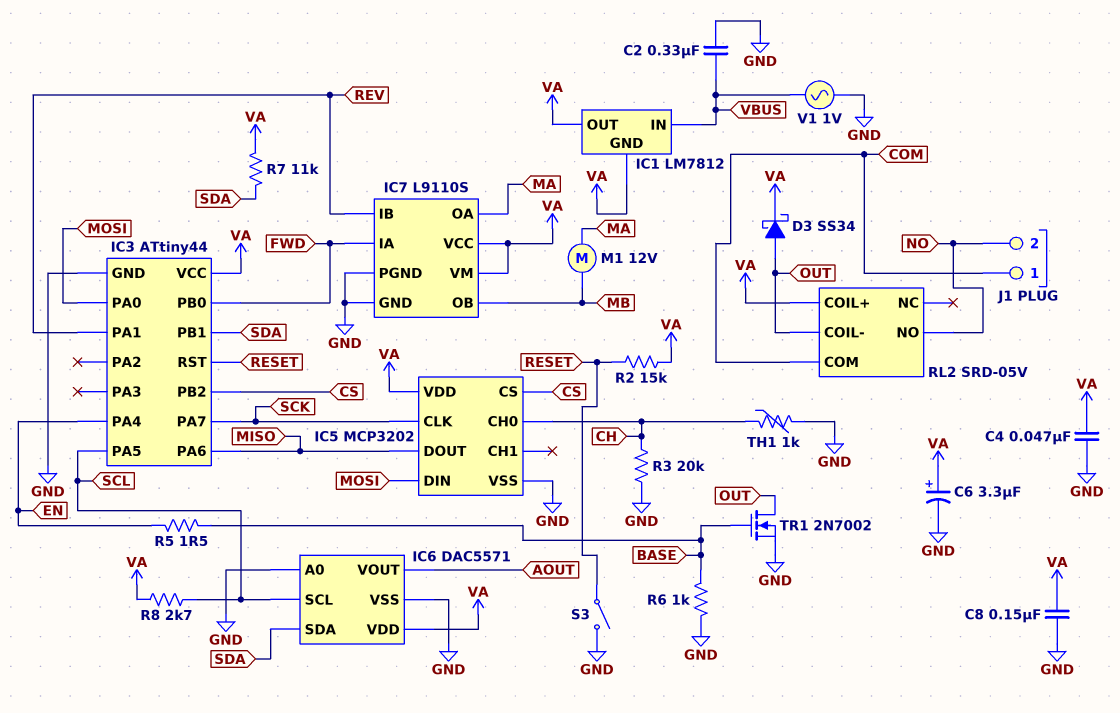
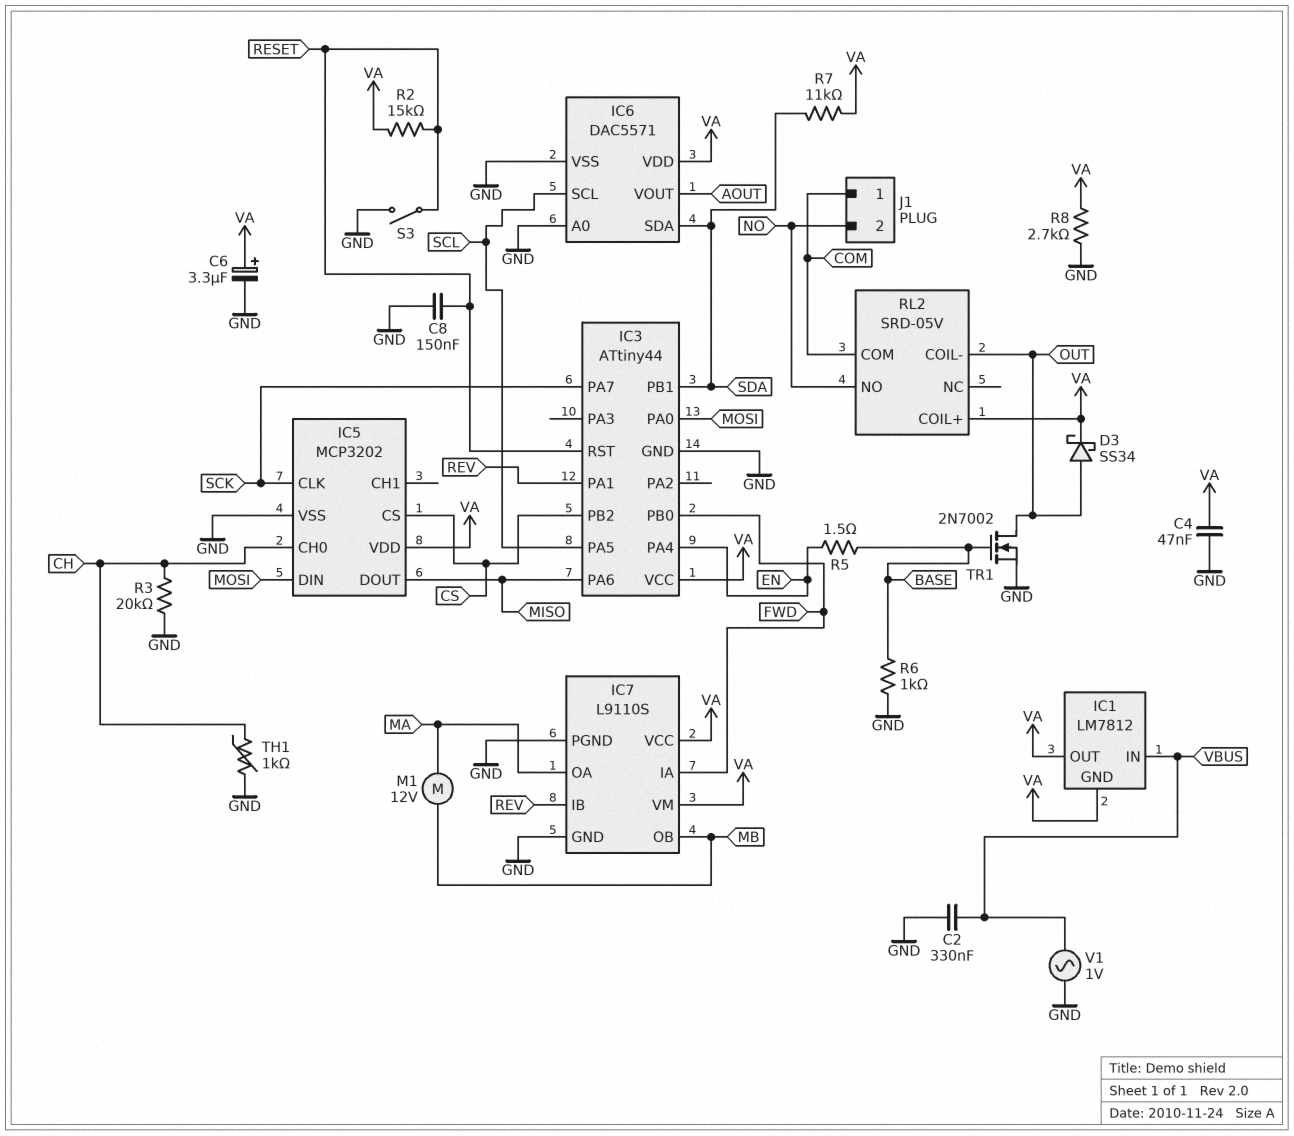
C8: 150nF (GND, VA) -> 150nF (GND, RESET)
R8: 2.7k (SCL, VA) -> 2.7k (GND, VA)

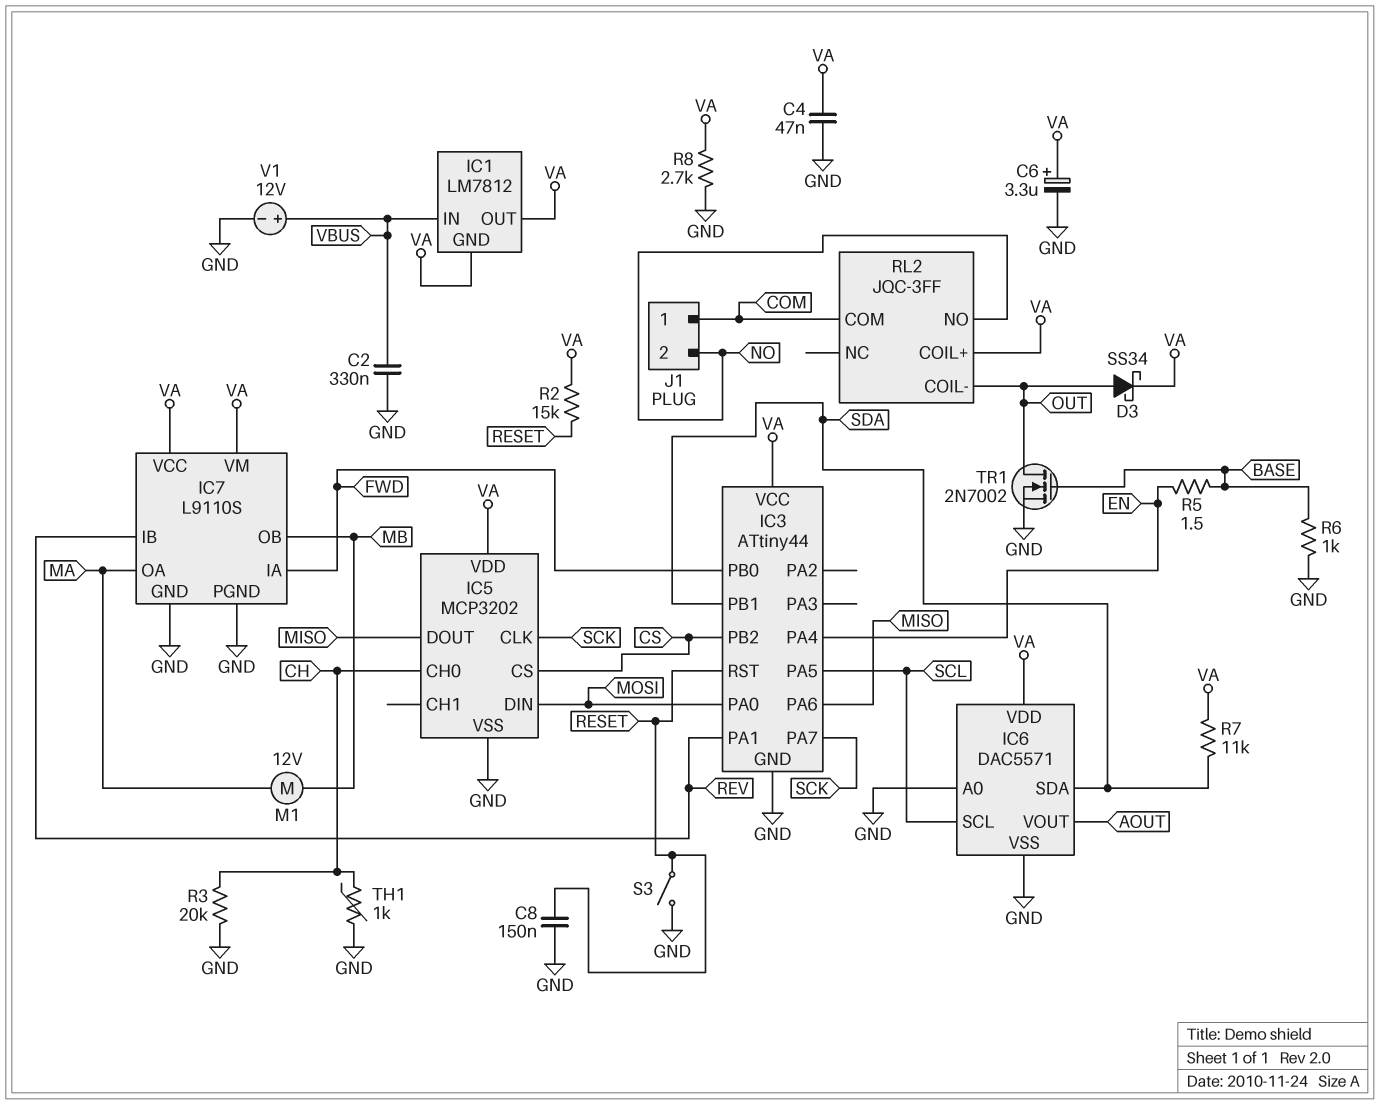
RL2: SRD-05V -> JQC-3FF
V1: AC 1V (GND, VBUS) -> 12V (plus VBUS, minus GND)

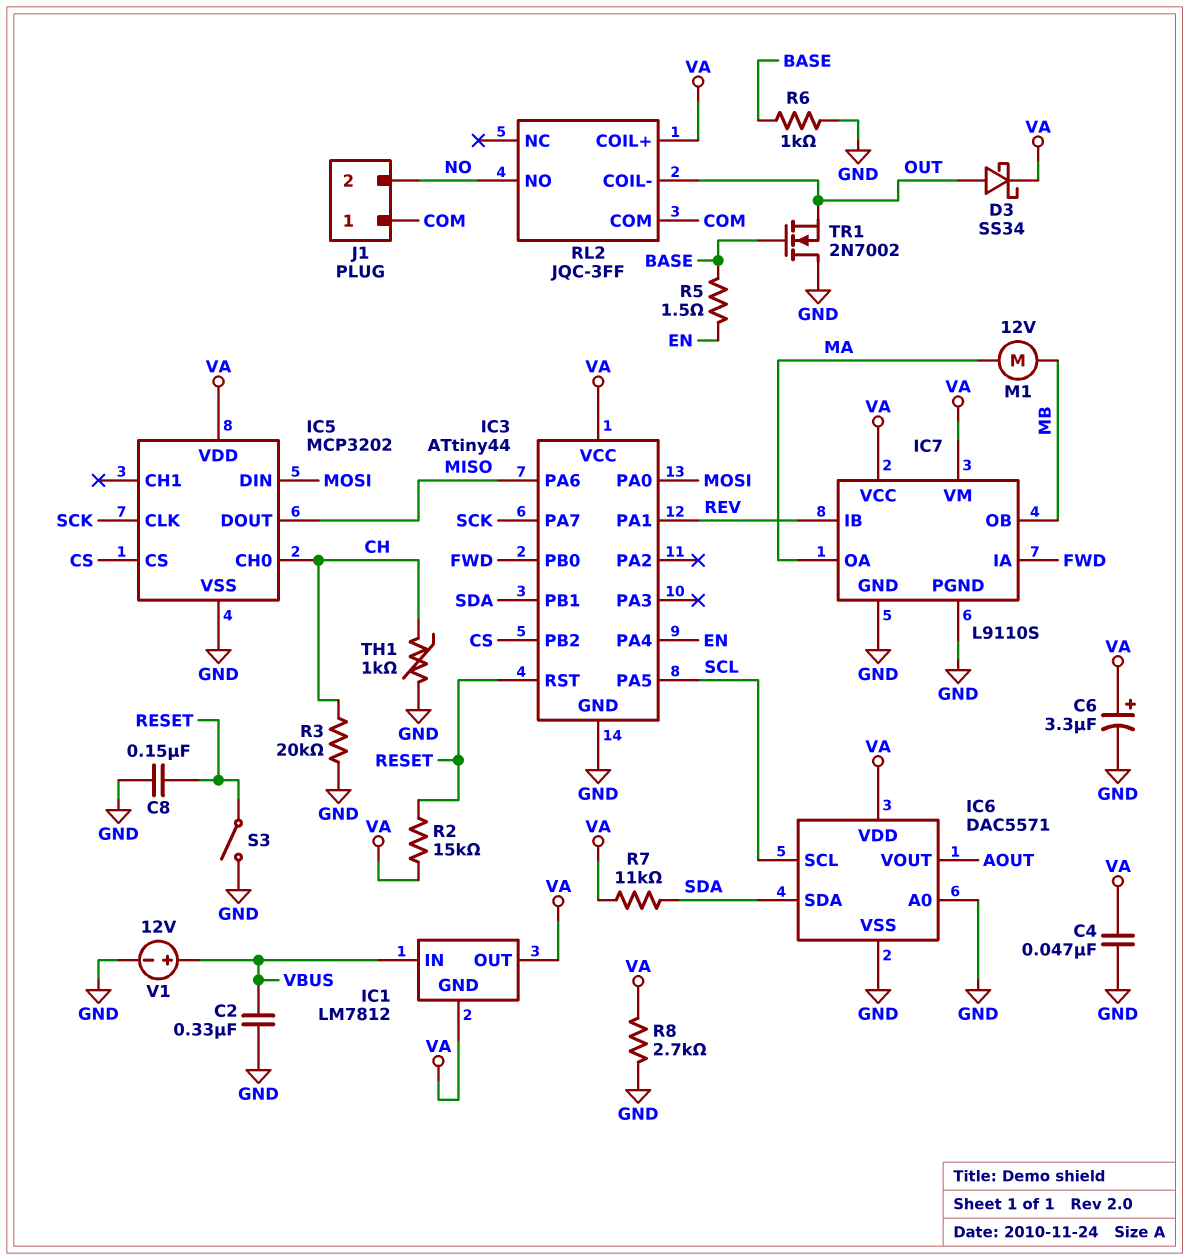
TR1: NMOS 2N7002 (G BASE, D OUT, S GND) -> NMOS 2N7002 (G BASE, D GND, S OUT)

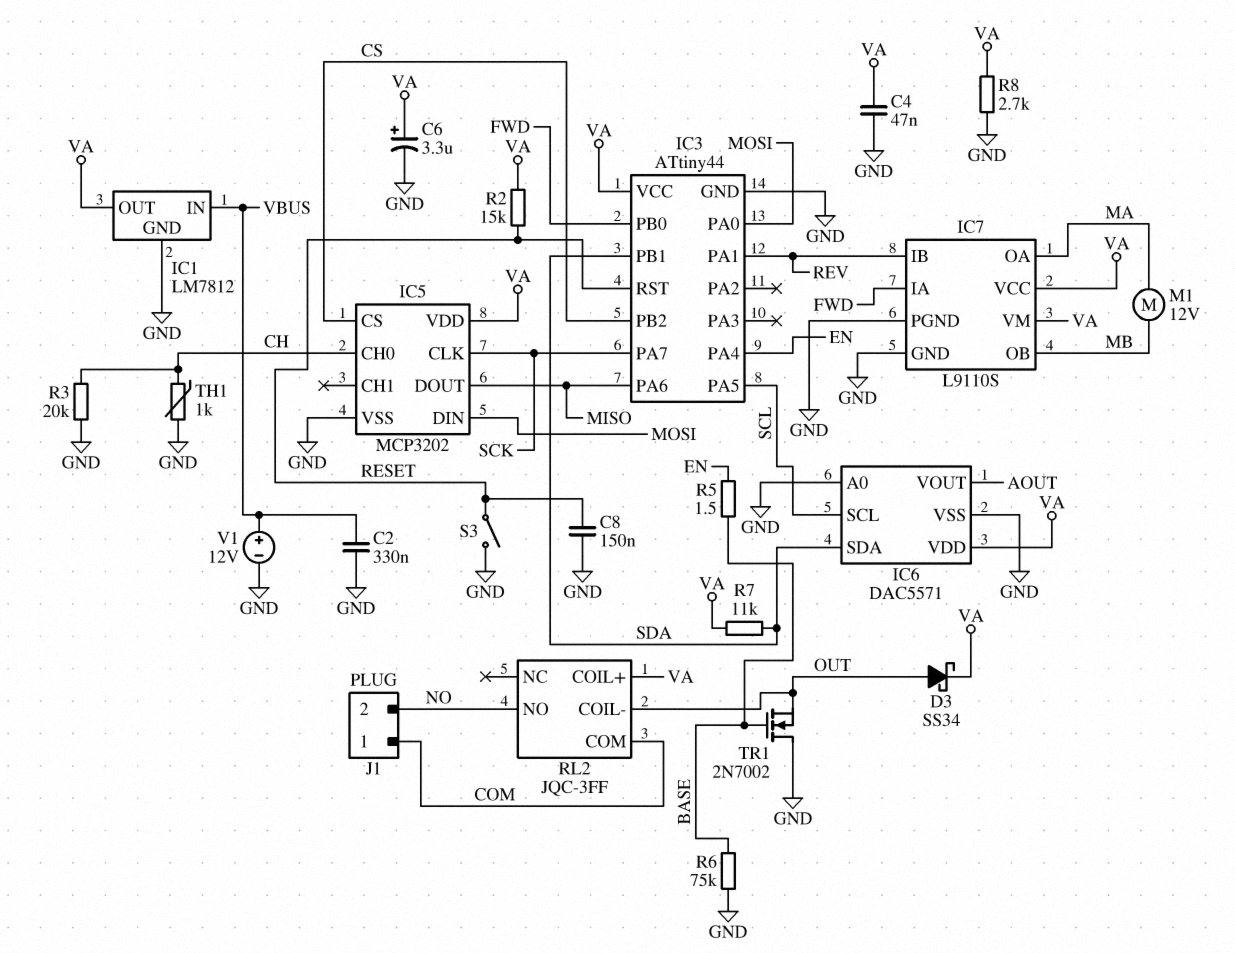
IC1 pin GND: VA -> GND
R6: 1k (BASE, GND) -> 75k (BASE, GND)

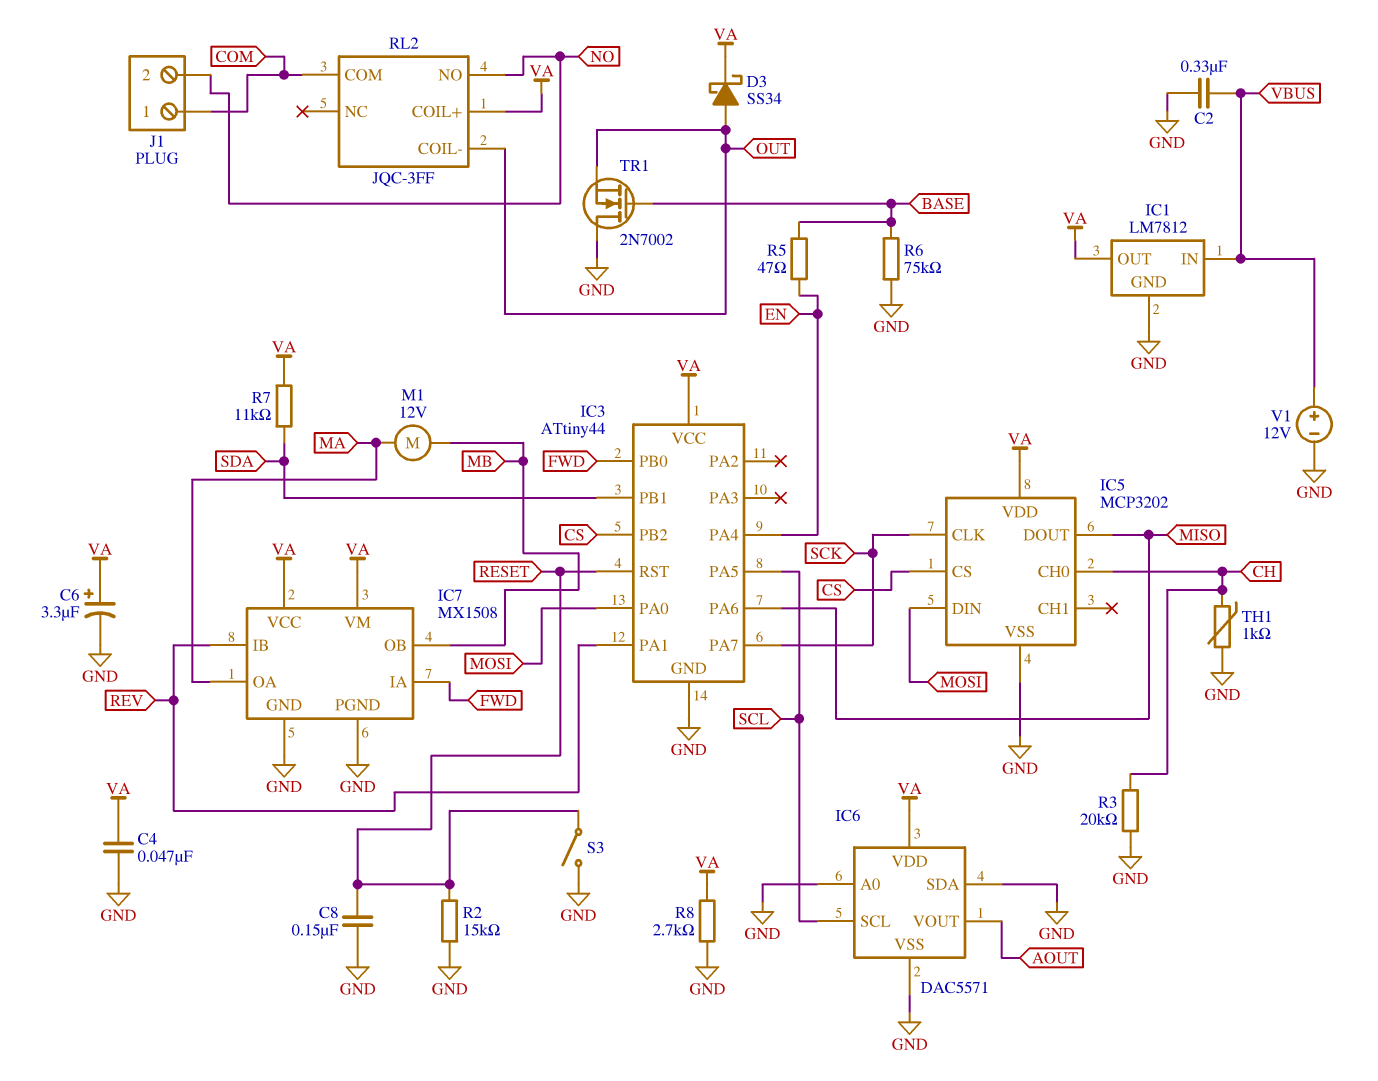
IC6 pin SDA: SDA -> GND
IC7: L9110S -> MX1508
R2: 15k (RESET, VA) -> 15k (GND, RESET)
R5: 1.5 (BASE, EN) -> 47 (BASE, EN)

